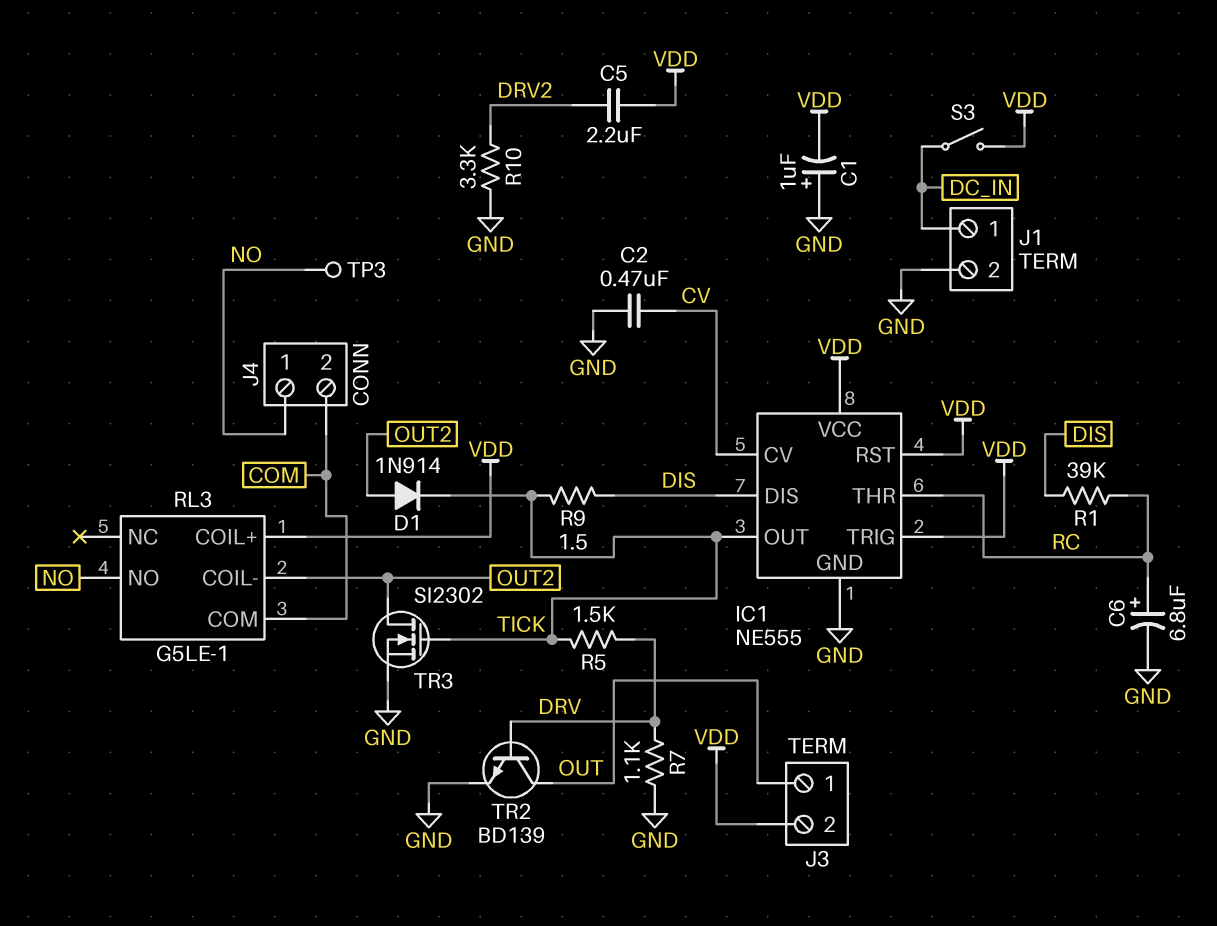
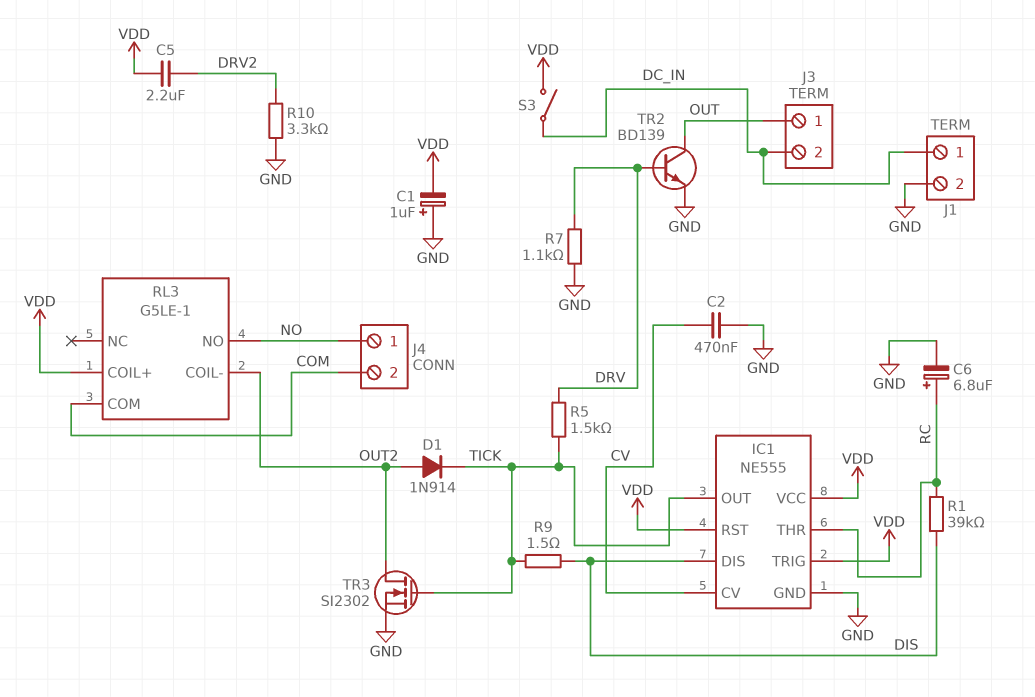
J3 pin 2: VDD -> DC_IN
TP3: test point (NO) -> none

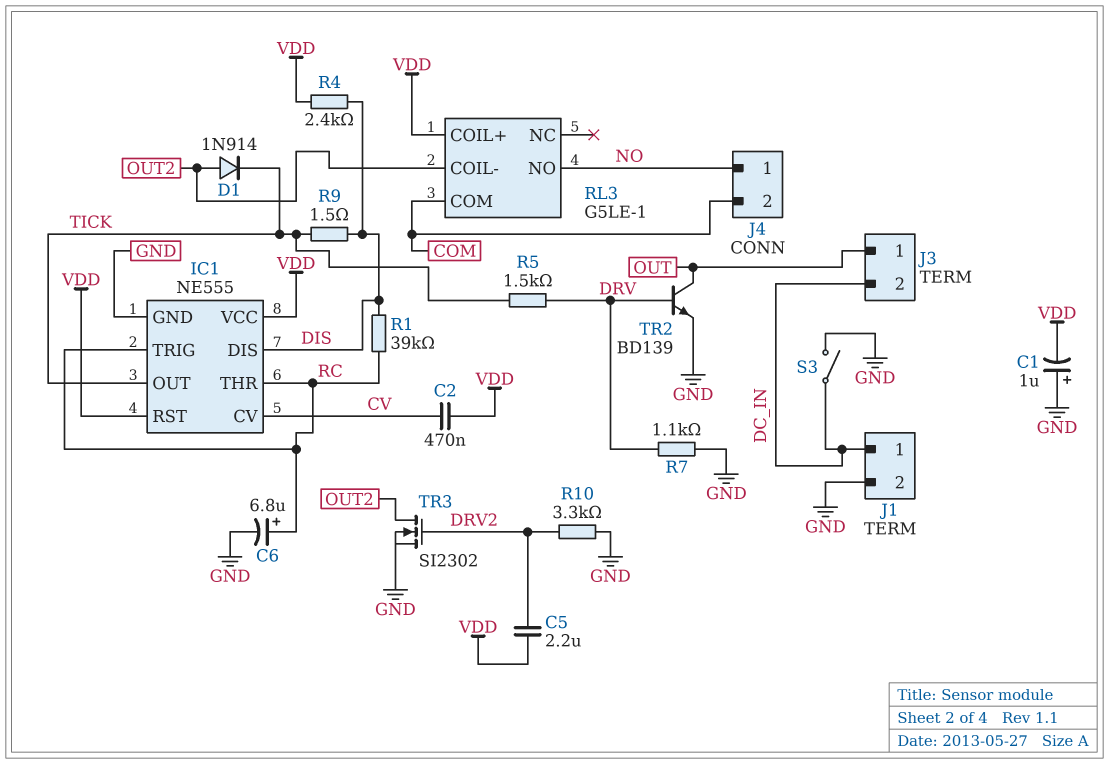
C2: 470nF (CV, GND) -> 470nF (CV, VDD)
IC1 pin TRIG: VDD -> RC
R4: none -> 2.4k (DIS, VDD)
S3: switch (DC_IN, VDD) -> switch (DC_IN, GND)
TR3: NMOS SI2302 (G TICK, D OUT2, S GND) -> NMOS SI2302 (G DRV2, D OUT2, S GND)

